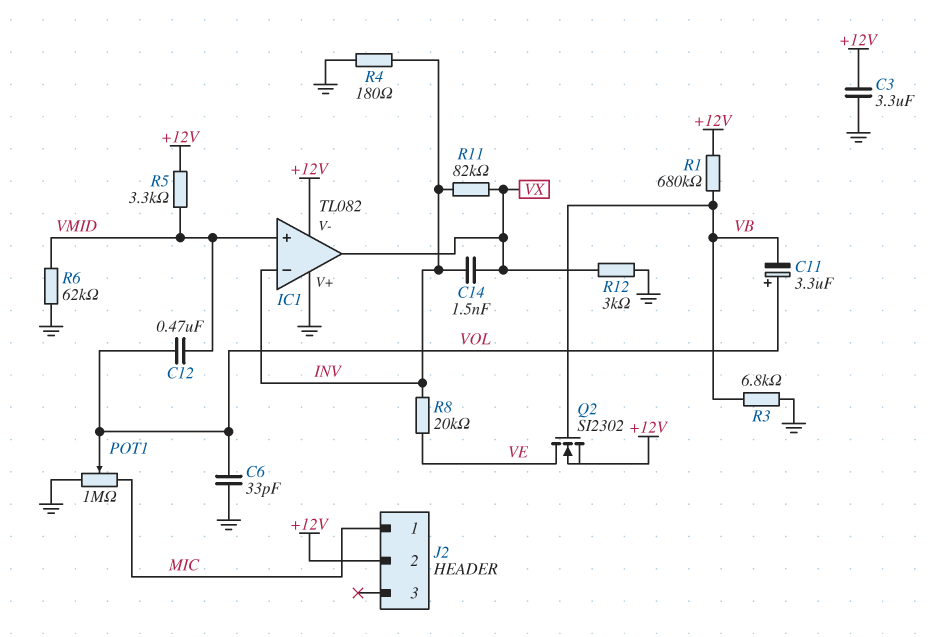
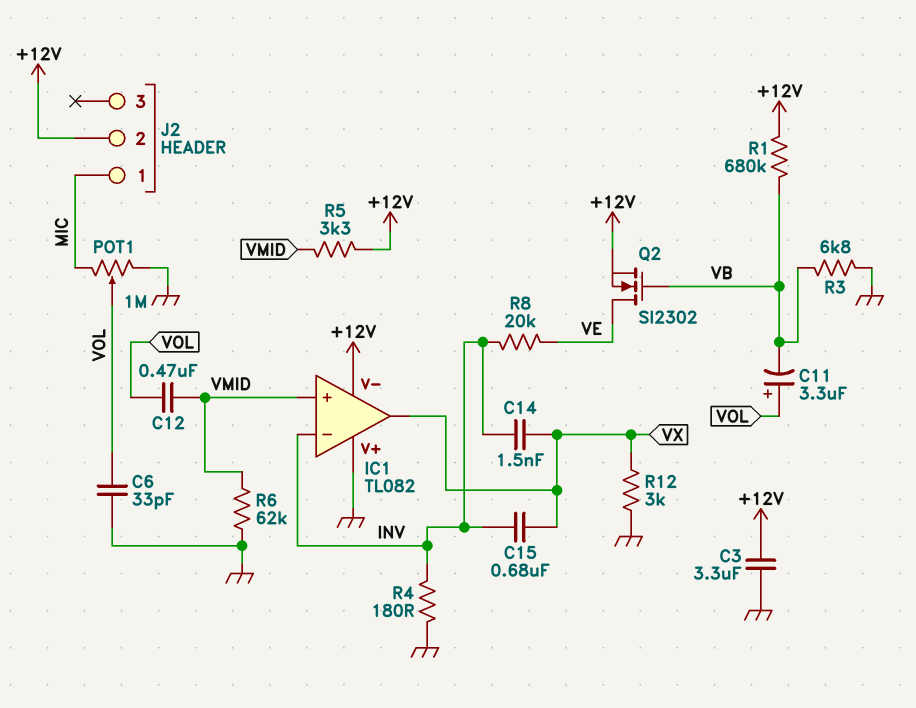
C15: none -> 680nF (INV, VX)
R11: 82k (INV, VX) -> none

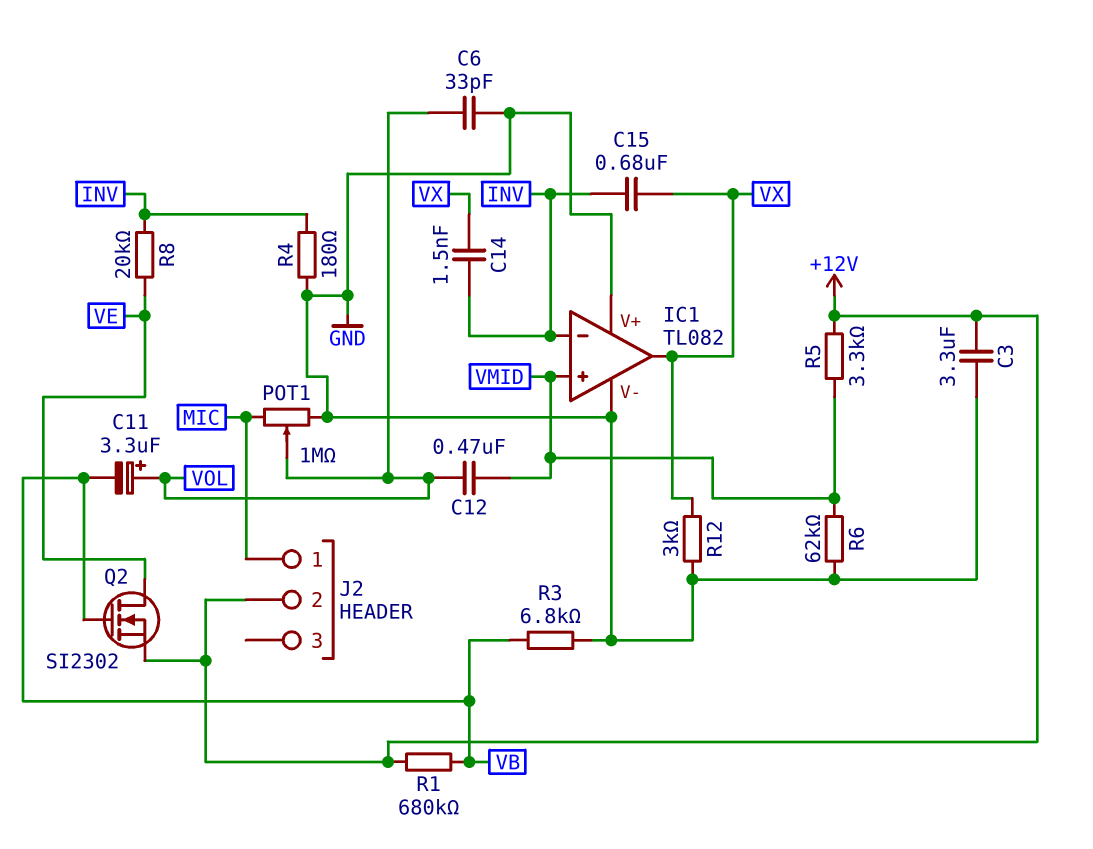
IC1 pin V-: +12V -> GND

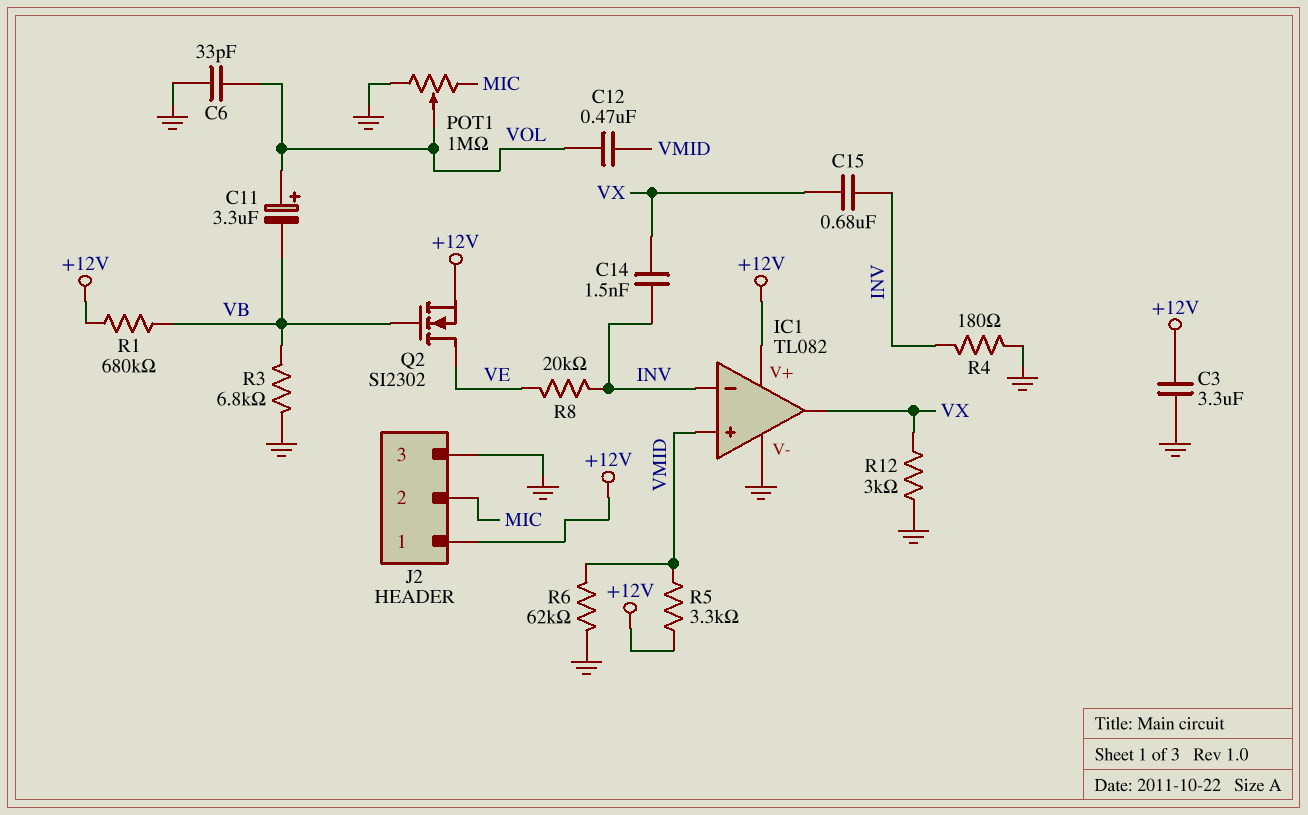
IC1 pin V+: GND -> +12V
J2 pin 1: MIC -> +12V
J2 pin 2: +12V -> MIC
J2 pin 3: none -> GND

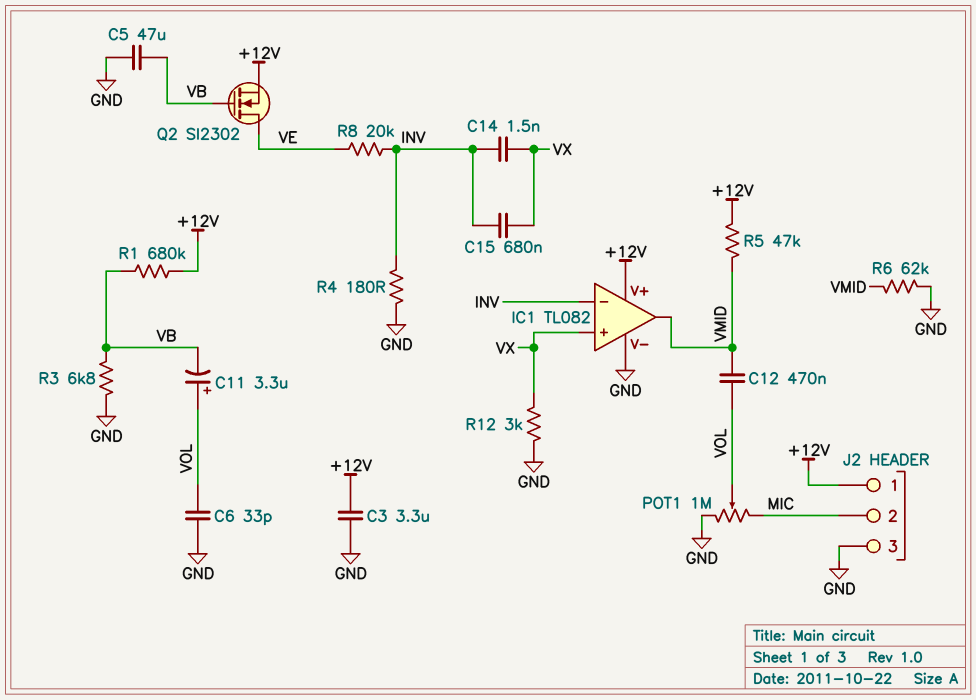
C5: none -> 47uF (GND, VB)
IC1 pin in+: VMID -> VX
IC1 pin out: VX -> VMID
R5: 3.3k (+12V, VMID) -> 47k (+12V, VMID)

